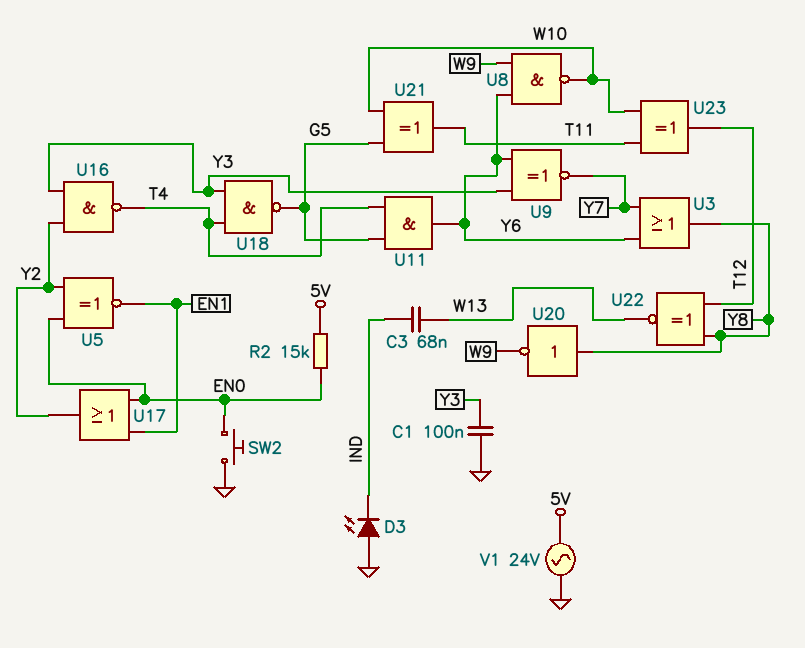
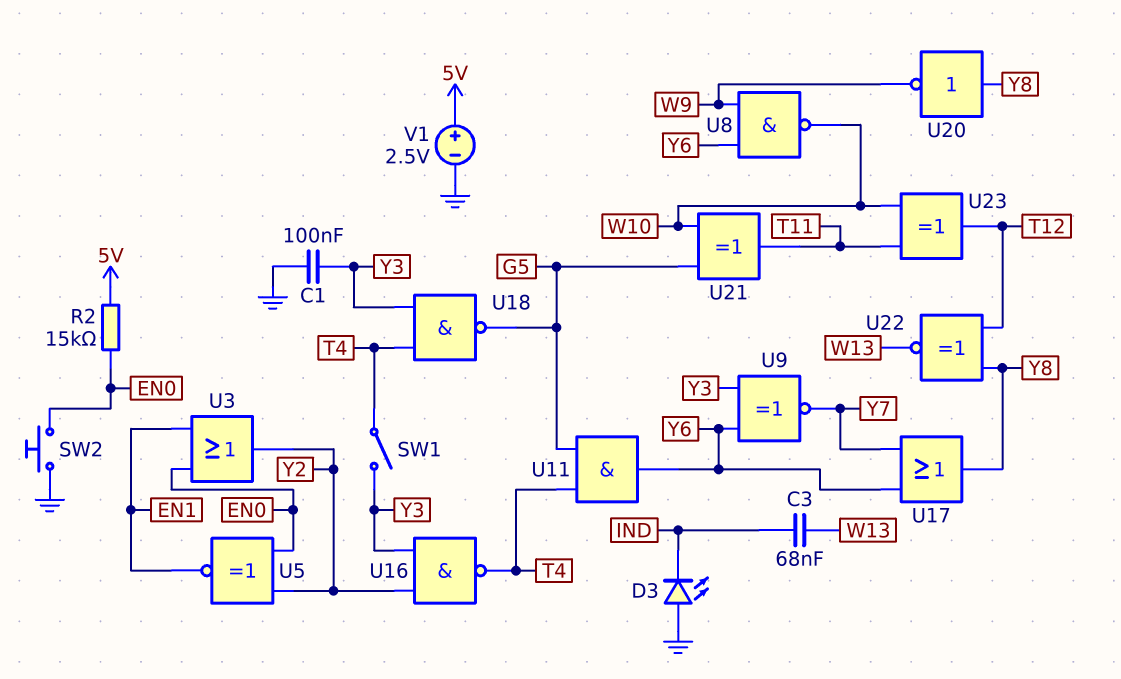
SW1: none -> switch (T4, Y3)
U3: OR (in Y6, in Y7, out Y8) -> OR (in EN0, in EN1, out Y2)
U17: OR (in EN0, in EN1, out Y2) -> OR (in Y6, in Y7, out Y8)
V1: AC 24V (5V, GND) -> 2.5V (plus 5V, minus GND)

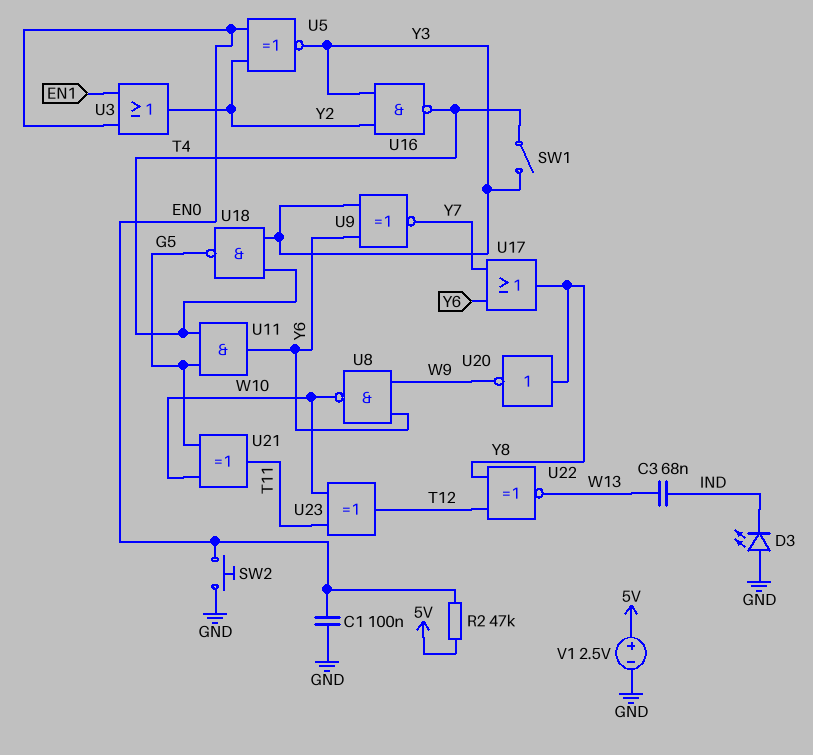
C1: 100nF (GND, Y3) -> 100nF (EN0, GND)
R2: 15k (5V, EN0) -> 47k (5V, EN0)
U5: XNOR (in EN0, in Y2, out EN1) -> XNOR (in EN0, in Y2, out Y3)

